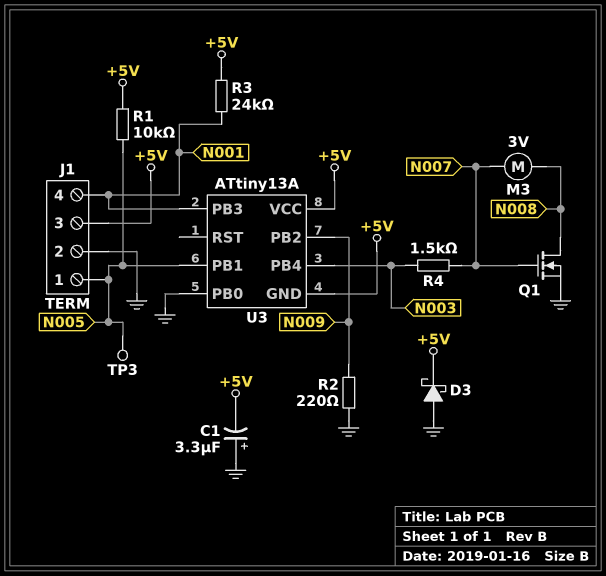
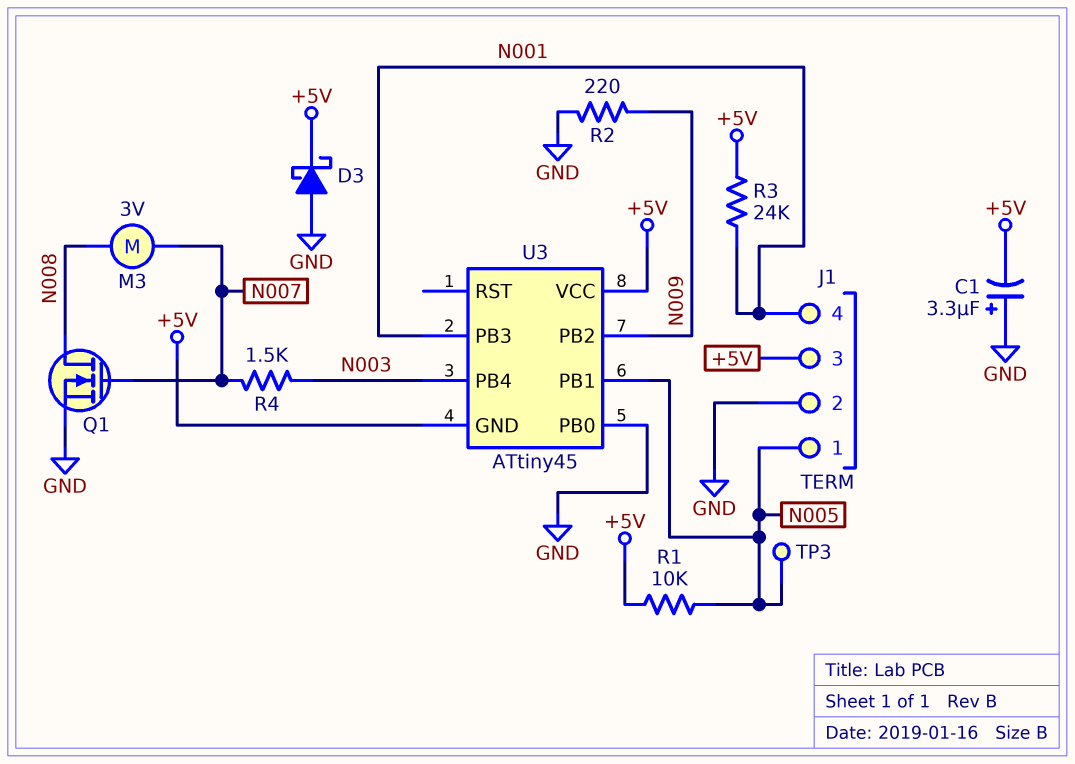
U3: ATtiny13A -> ATtiny45

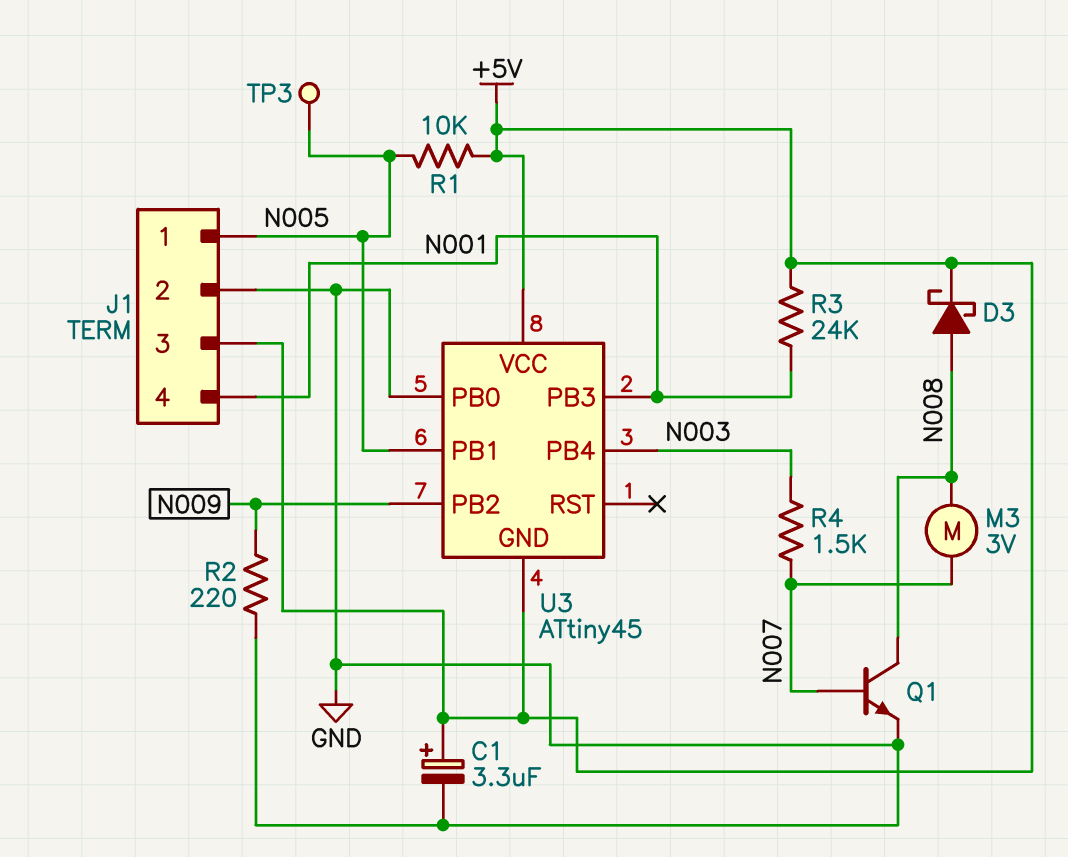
C1: 3.3uF (plus GND, minus +5V) -> 3.3uF (plus +5V, minus GND)
D3: schottky (A GND, K +5V) -> schottky (A N008, K +5V)
Q1: NMOS (G N007, D N008, S GND) -> NPN (B N007, C N008, E GND)

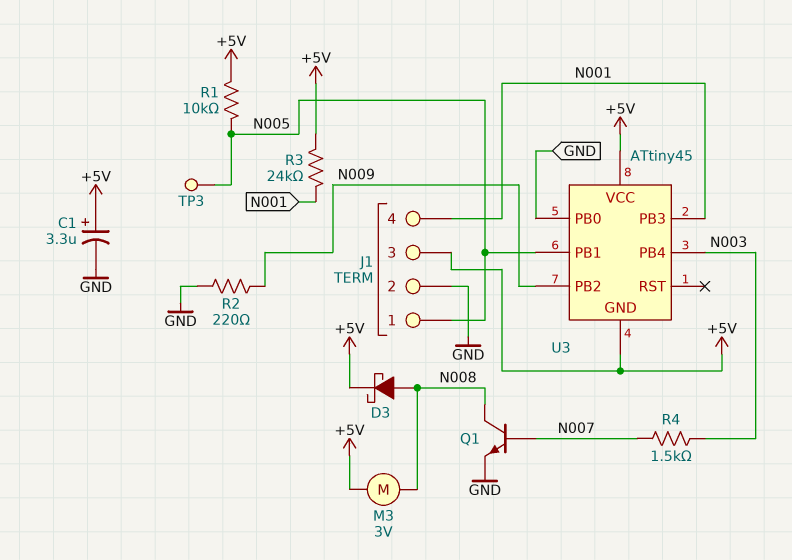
M3: motor 3V (N007, N008) -> motor 3V (+5V, N008)

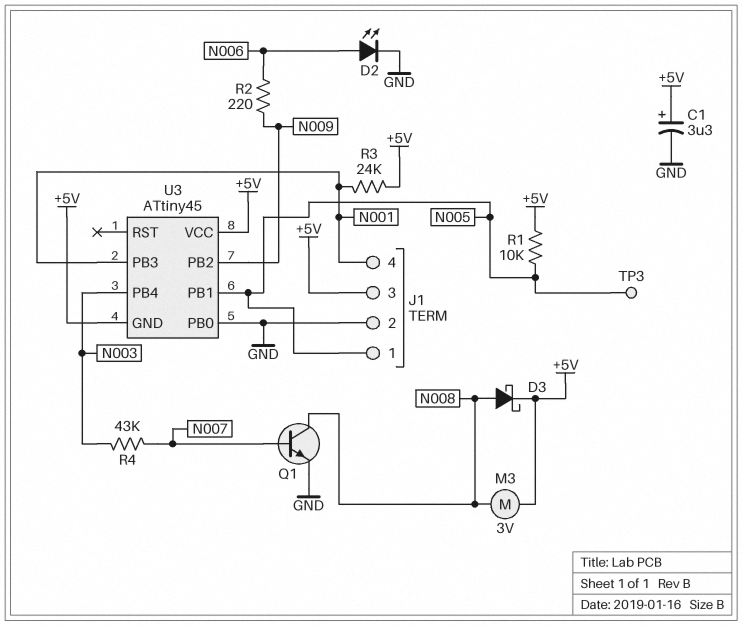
D2: none -> LED (A N006, K GND)
R2: 220 (GND, N009) -> 220 (N006, N009)
R4: 1.5k (N003, N007) -> 43k (N003, N007)

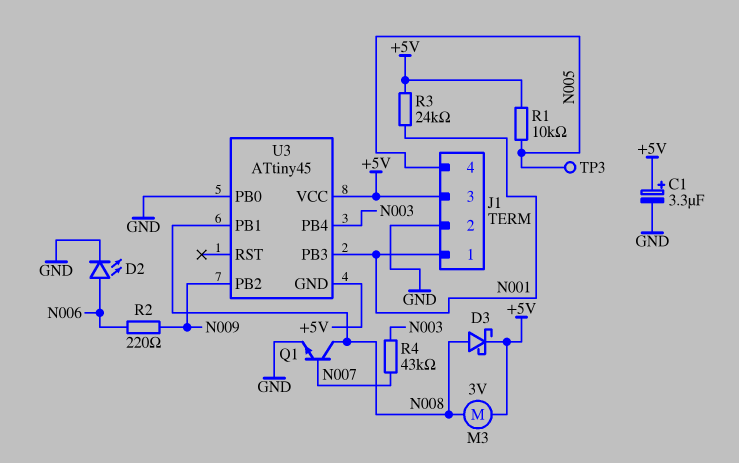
J1 pin 1: N005 -> N001
J1 pin 4: N001 -> N005
U3 pin PB1: N005 -> N008

